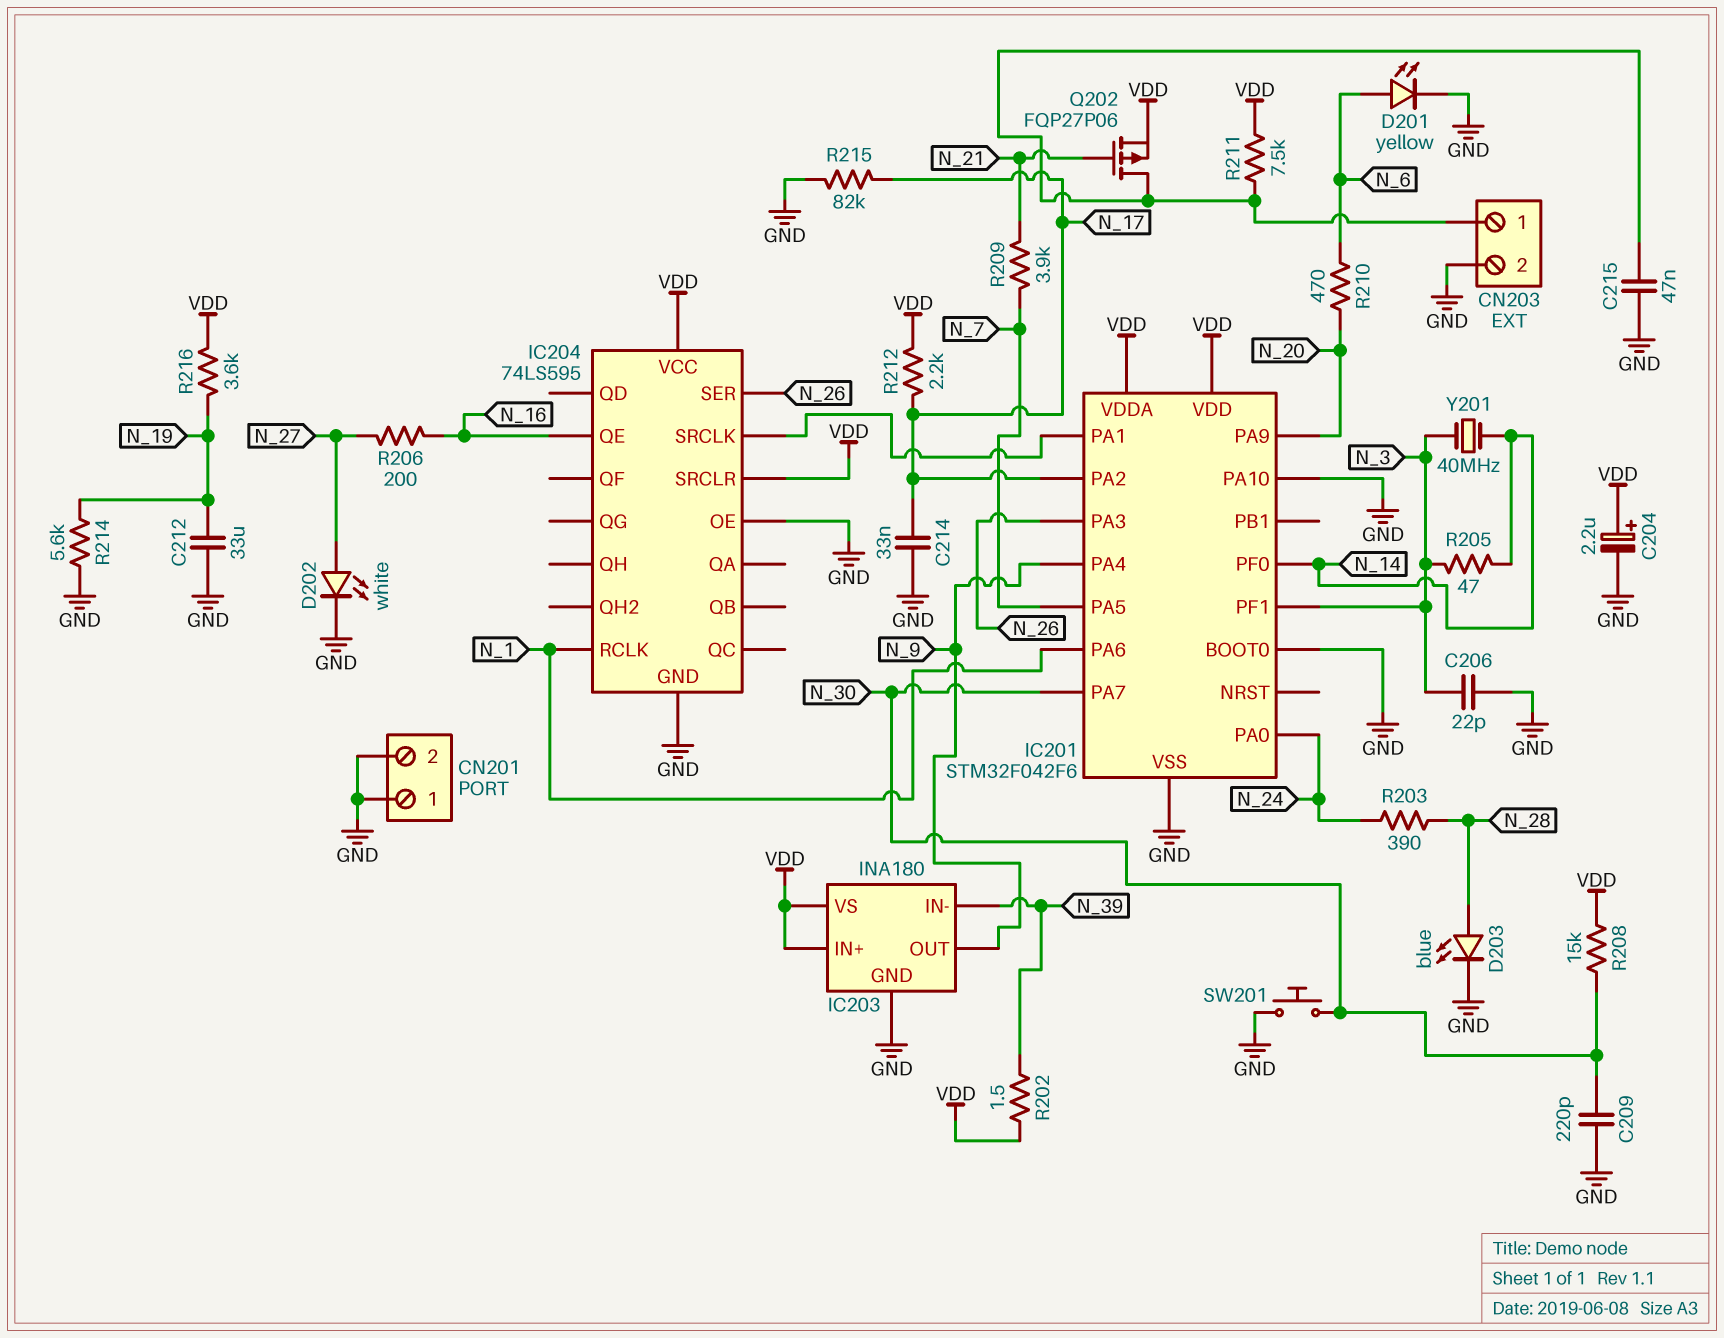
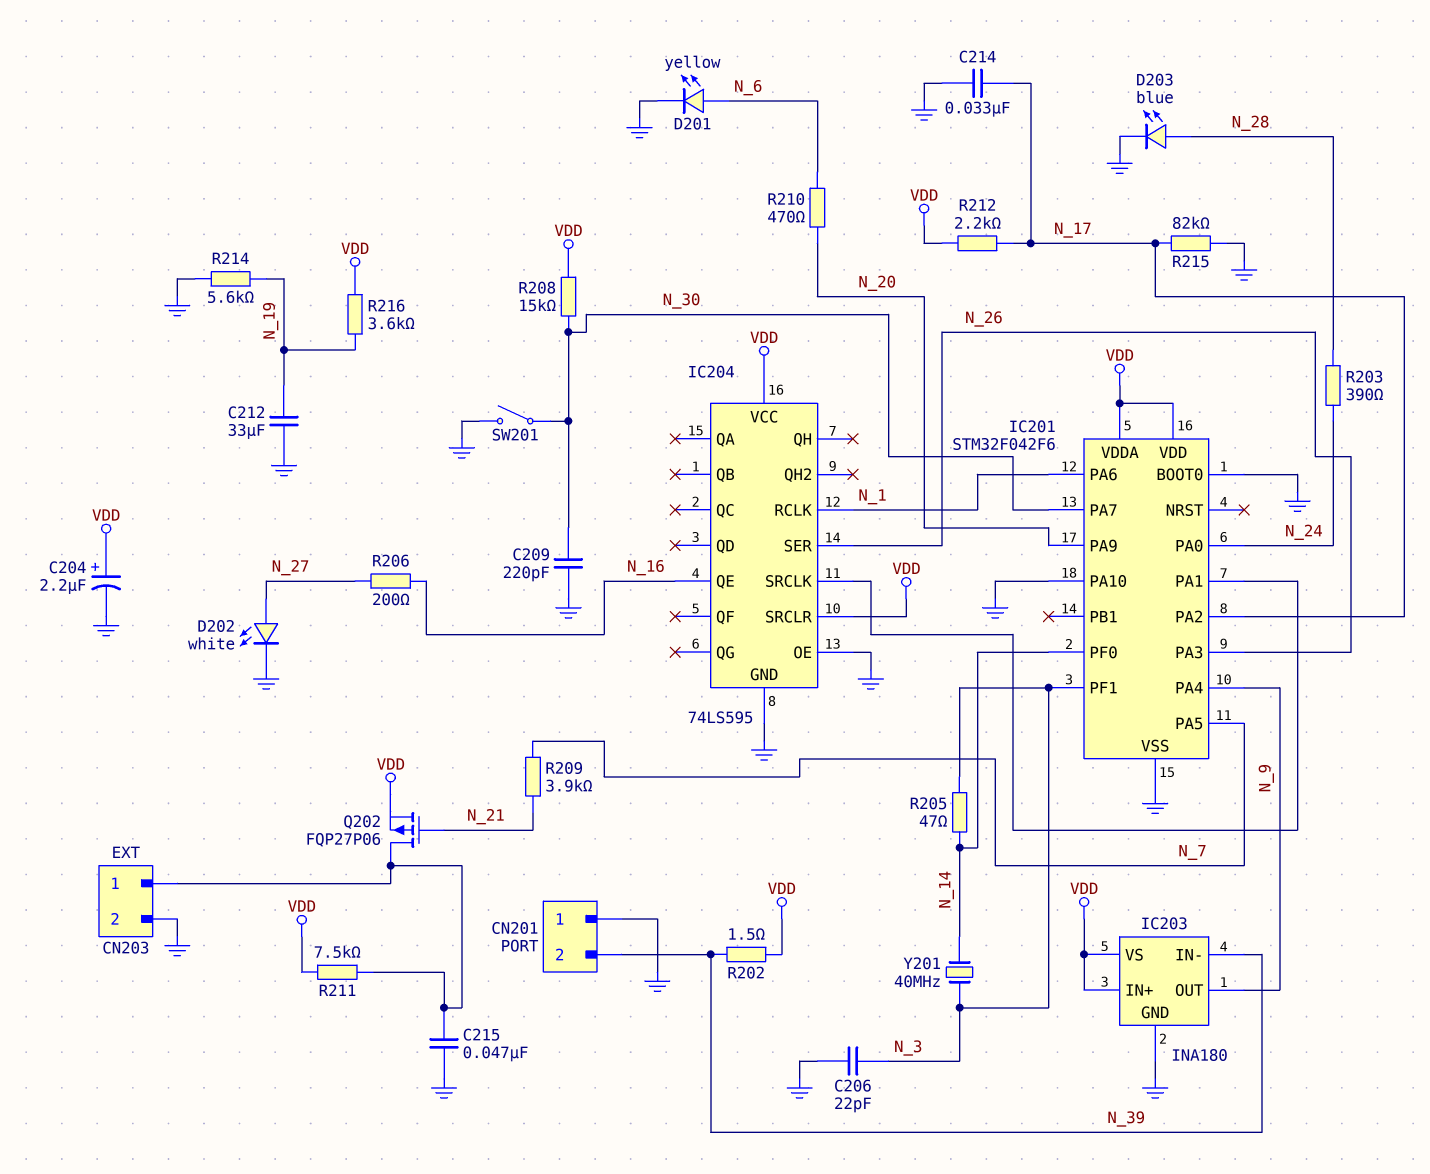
CN201 pin 2: GND -> N_39
SW201: button (GND, N_30) -> switch (GND, N_30)

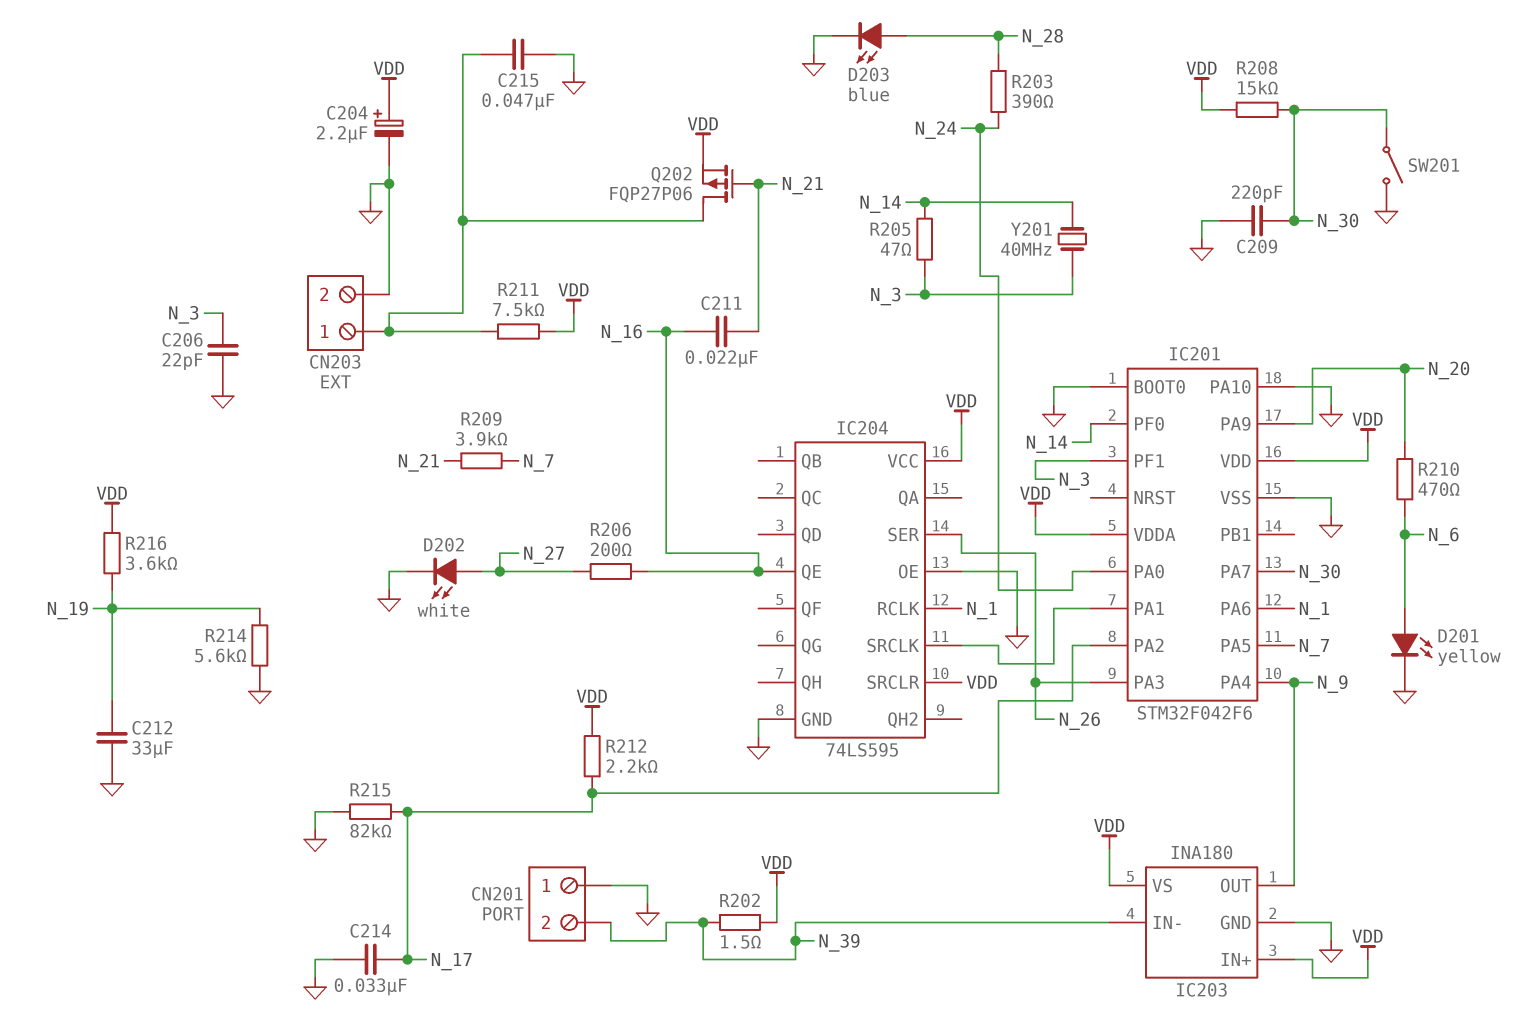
C211: none -> 22nF (N_16, N_21)

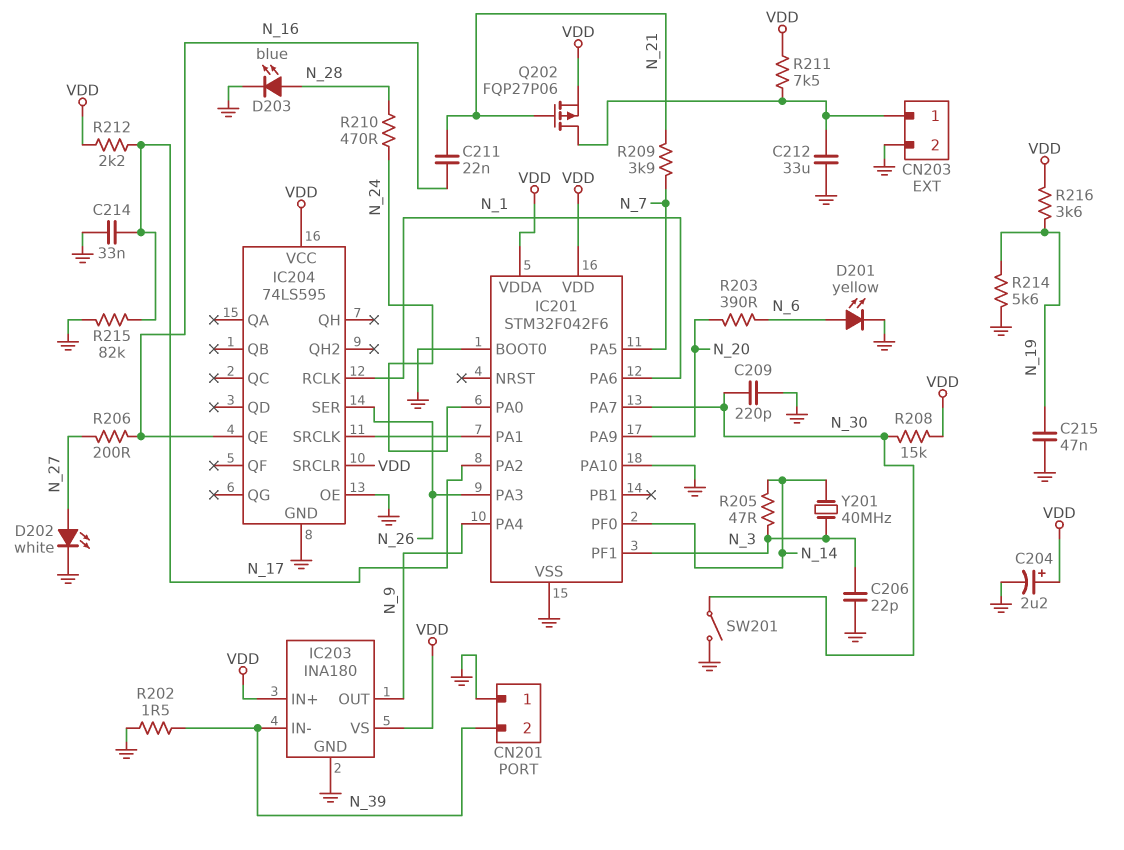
C212: 33uF (GND, N_19) -> 33uF (CN203/1, GND)
C215: 47nF (CN203/1, GND) -> 47nF (GND, N_19)
R202: 1.5 (N_39, VDD) -> 1.5 (GND, N_39)
R203: 390 (N_24, N_28) -> 390 (N_6, N_20)
R210: 470 (N_6, N_20) -> 470 (N_24, N_28)

